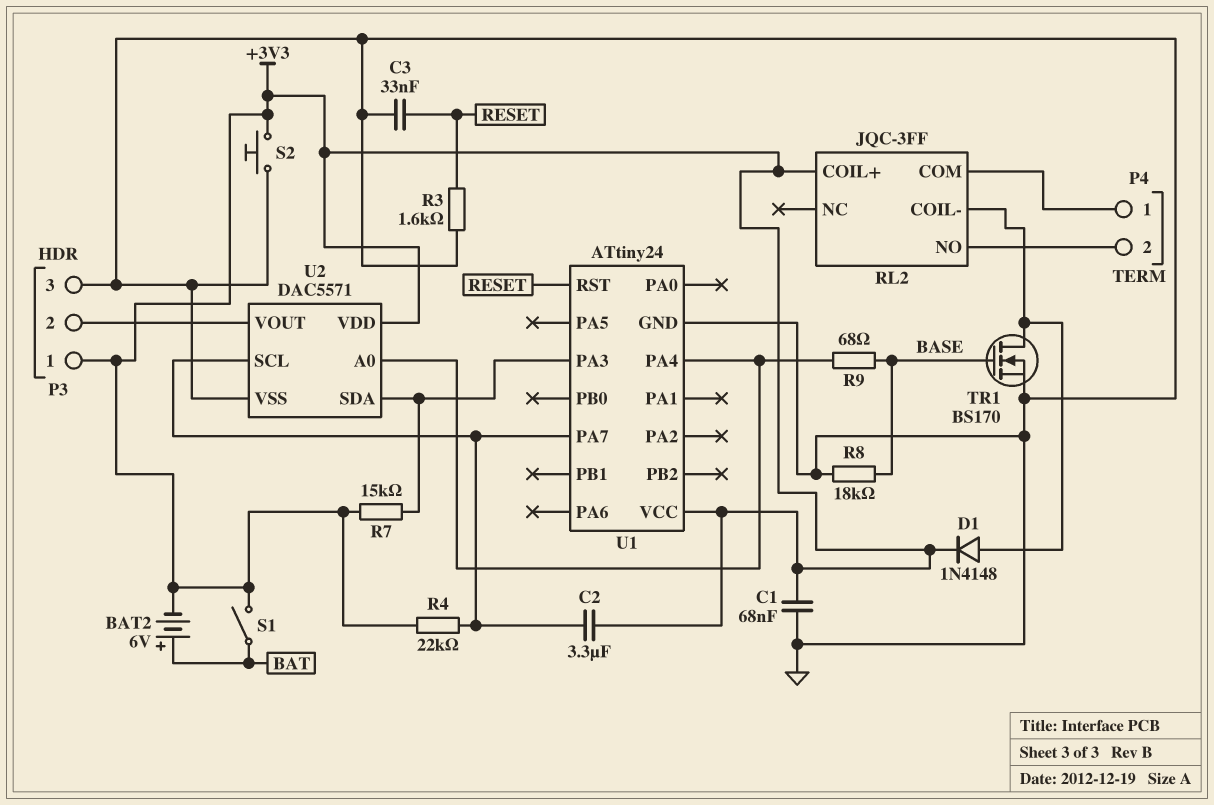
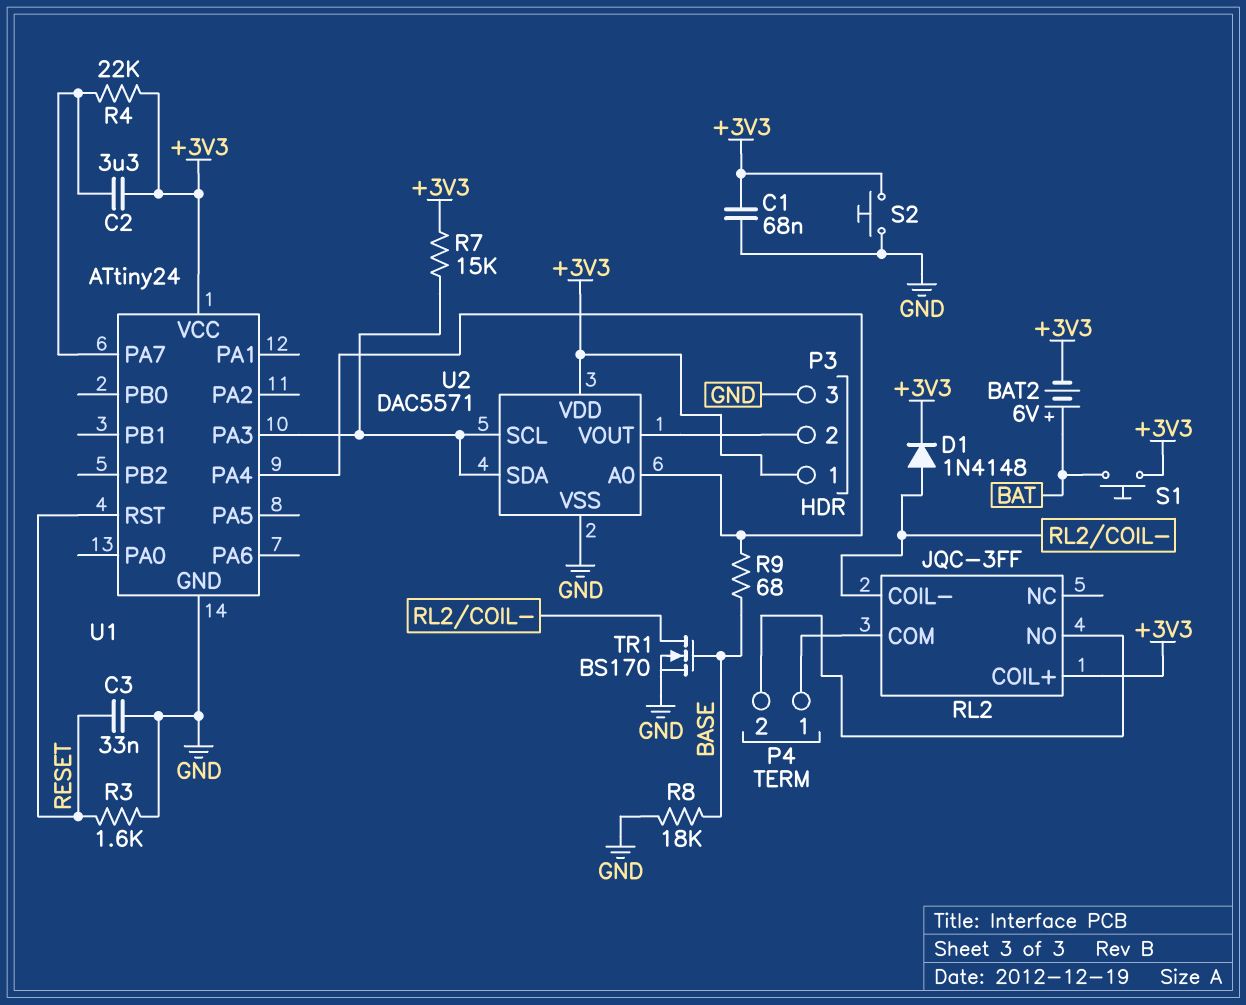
S1: switch (+3V3, BAT) -> button (+3V3, BAT)
U2 pin SCL: U1/PA7 -> U1/PA3

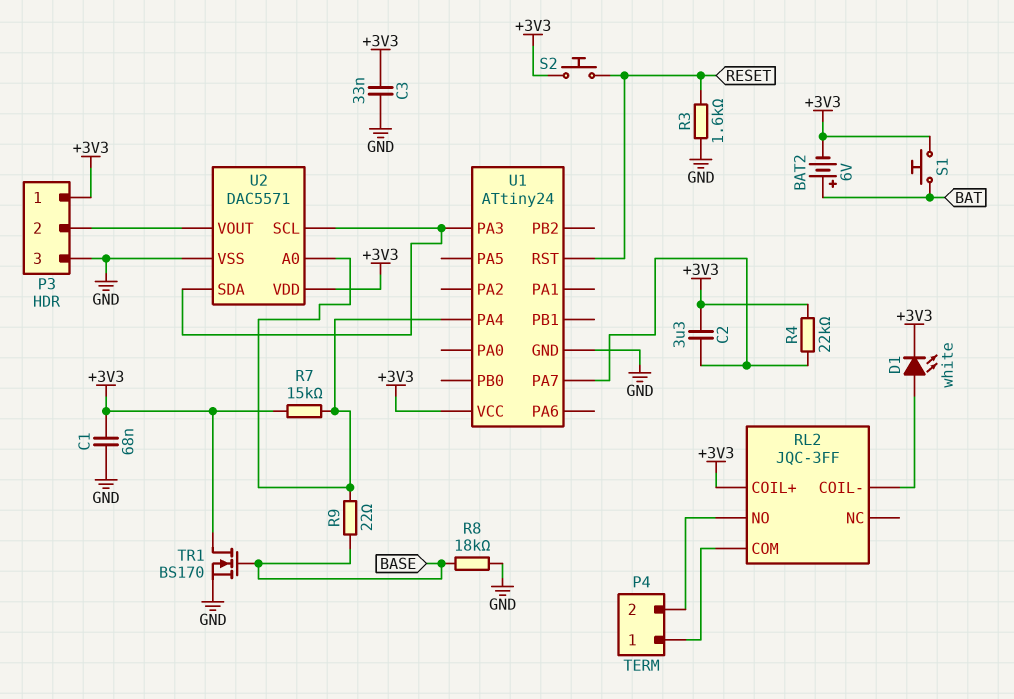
C3: 33nF (GND, RESET) -> 33nF (+3V3, GND)
D1: diode 1N4148 (A RL2/COIL-, K +3V3) -> LED white (A RL2/COIL-, K +3V3)
R7: 15k (+3V3, U1/PA3) -> 15k (+3V3, U1/PA4)
R9: 68 (BASE, U1/PA4) -> 22 (BASE, U1/PA4)
S2: button (+3V3, GND) -> button (+3V3, RESET)
TR1: NMOS BS170 (G BASE, D RL2/COIL-, S GND) -> NMOS BS170 (G BASE, D +3V3, S GND)

